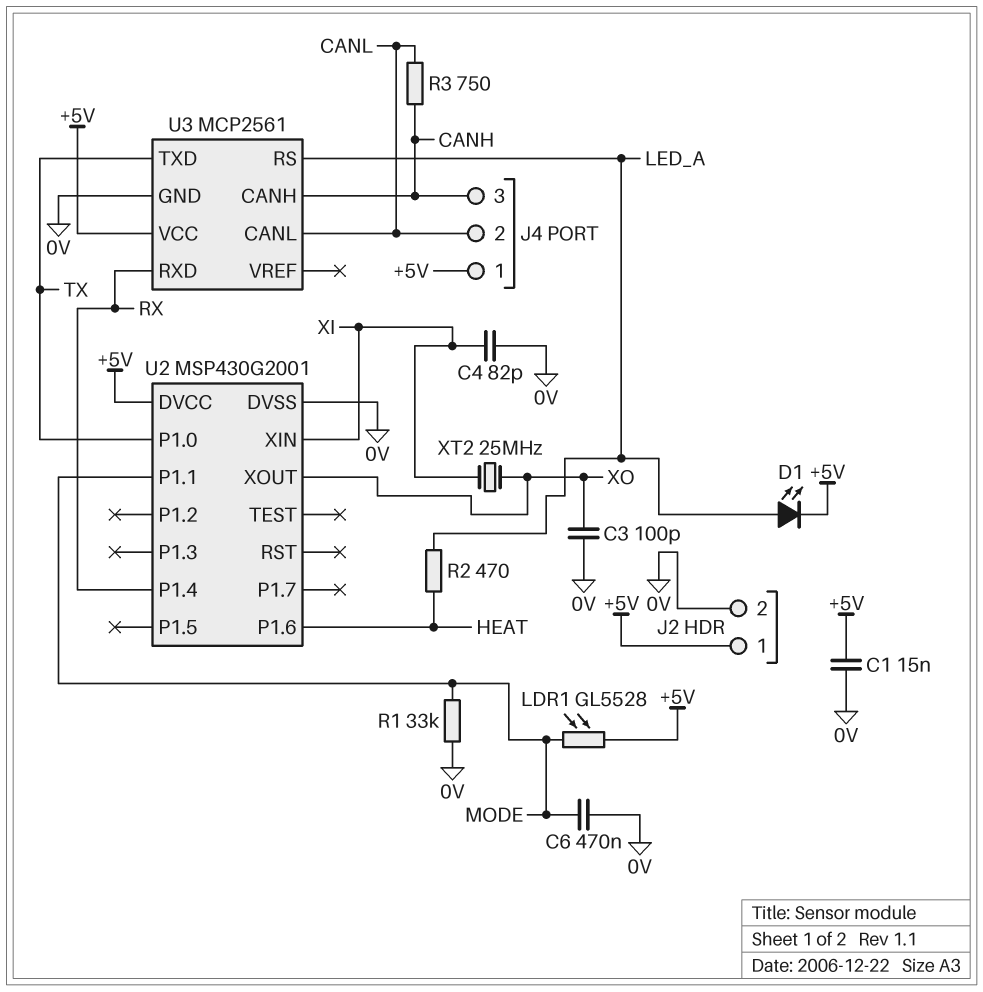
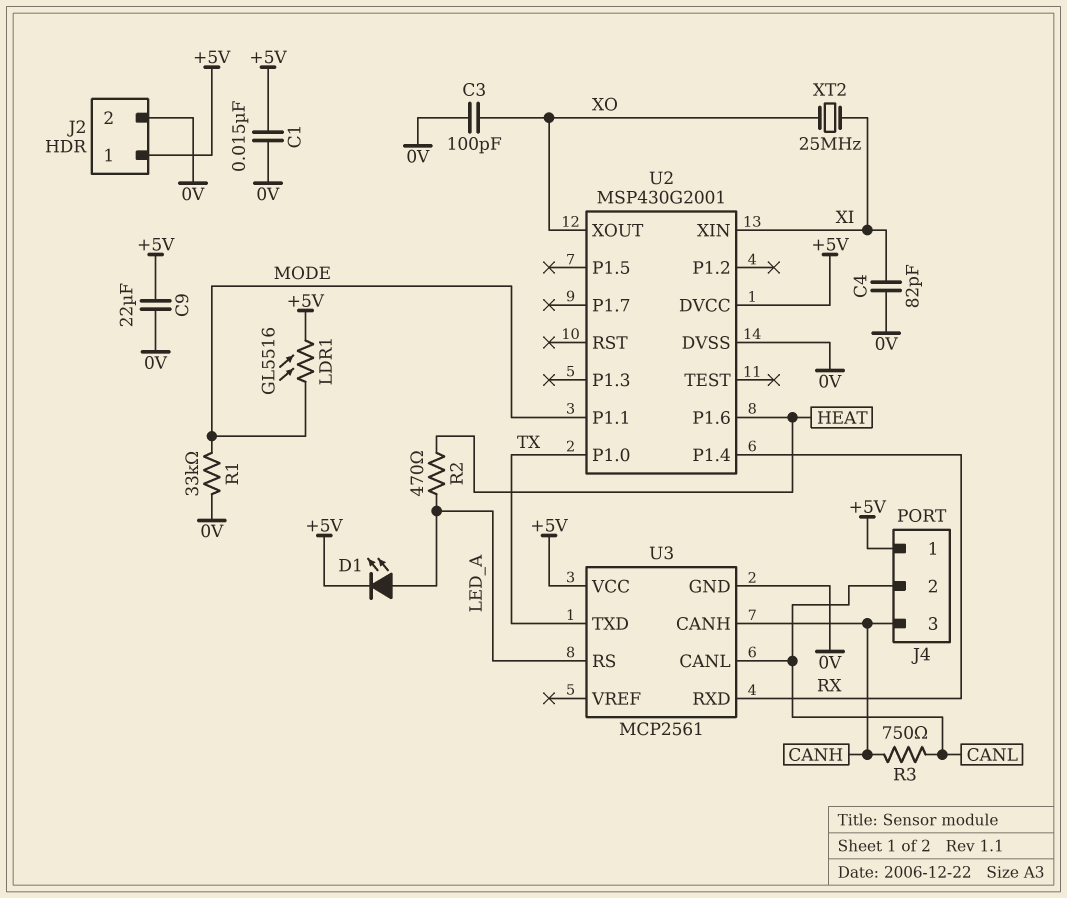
C6: 470nF (0V, MODE) -> none
C9: none -> 22uF (+5V, 0V)
LDR1: GL5528 (+5V, MODE) -> GL5516 (+5V, MODE)

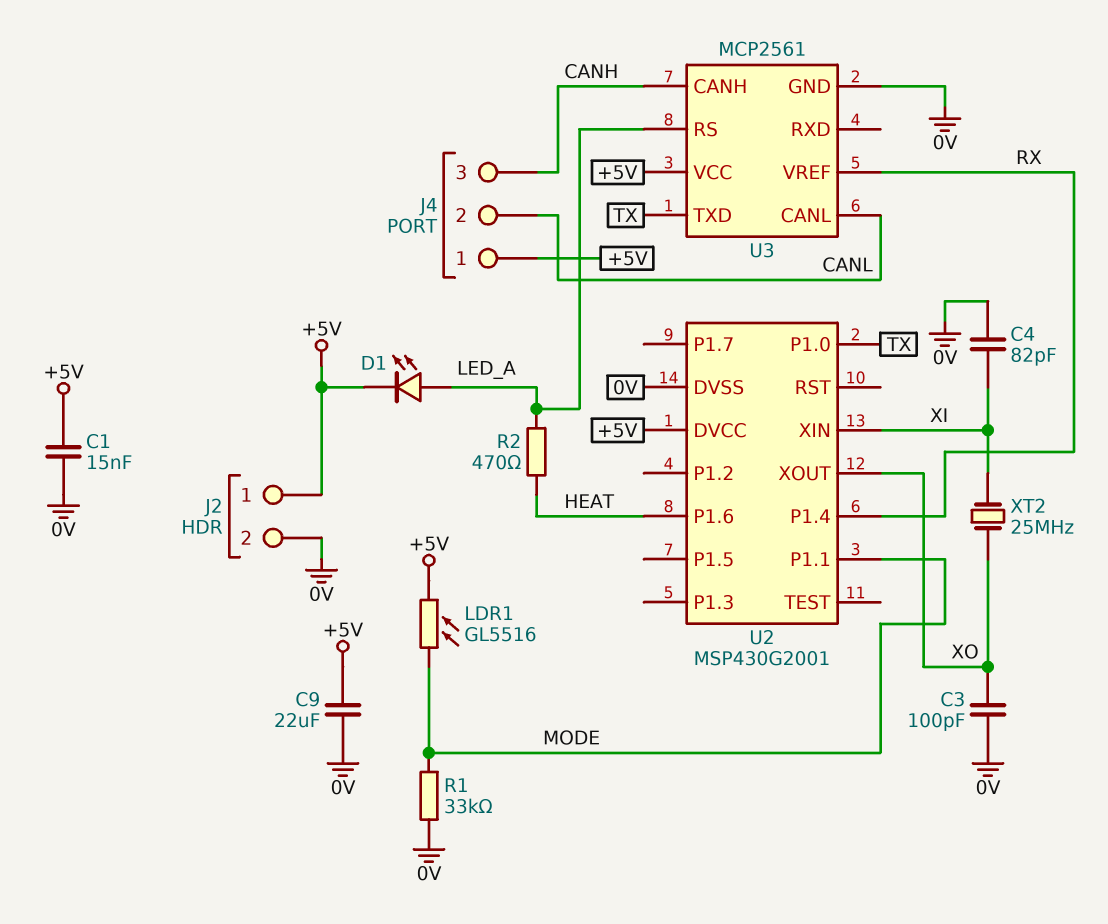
R3: 750 (CANH, CANL) -> none
U3 pin RXD: RX -> none
U3 pin VREF: none -> RX

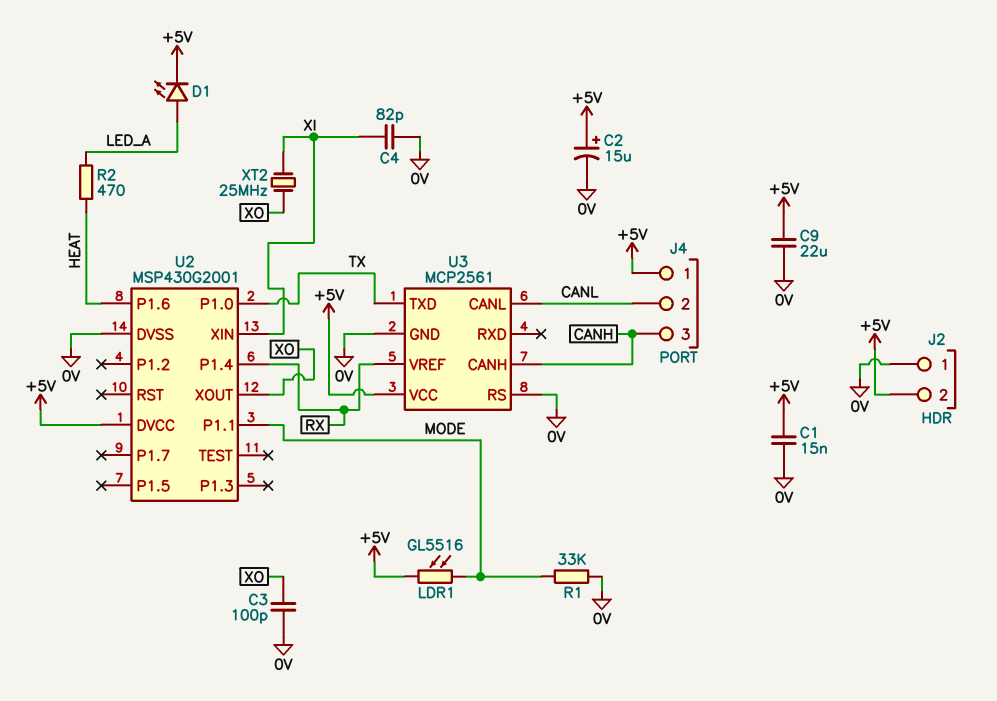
C2: none -> 15uF (plus +5V, minus 0V)
J2 pin 1: +5V -> 0V
J2 pin 2: 0V -> +5V
U3 pin RS: LED_A -> 0V

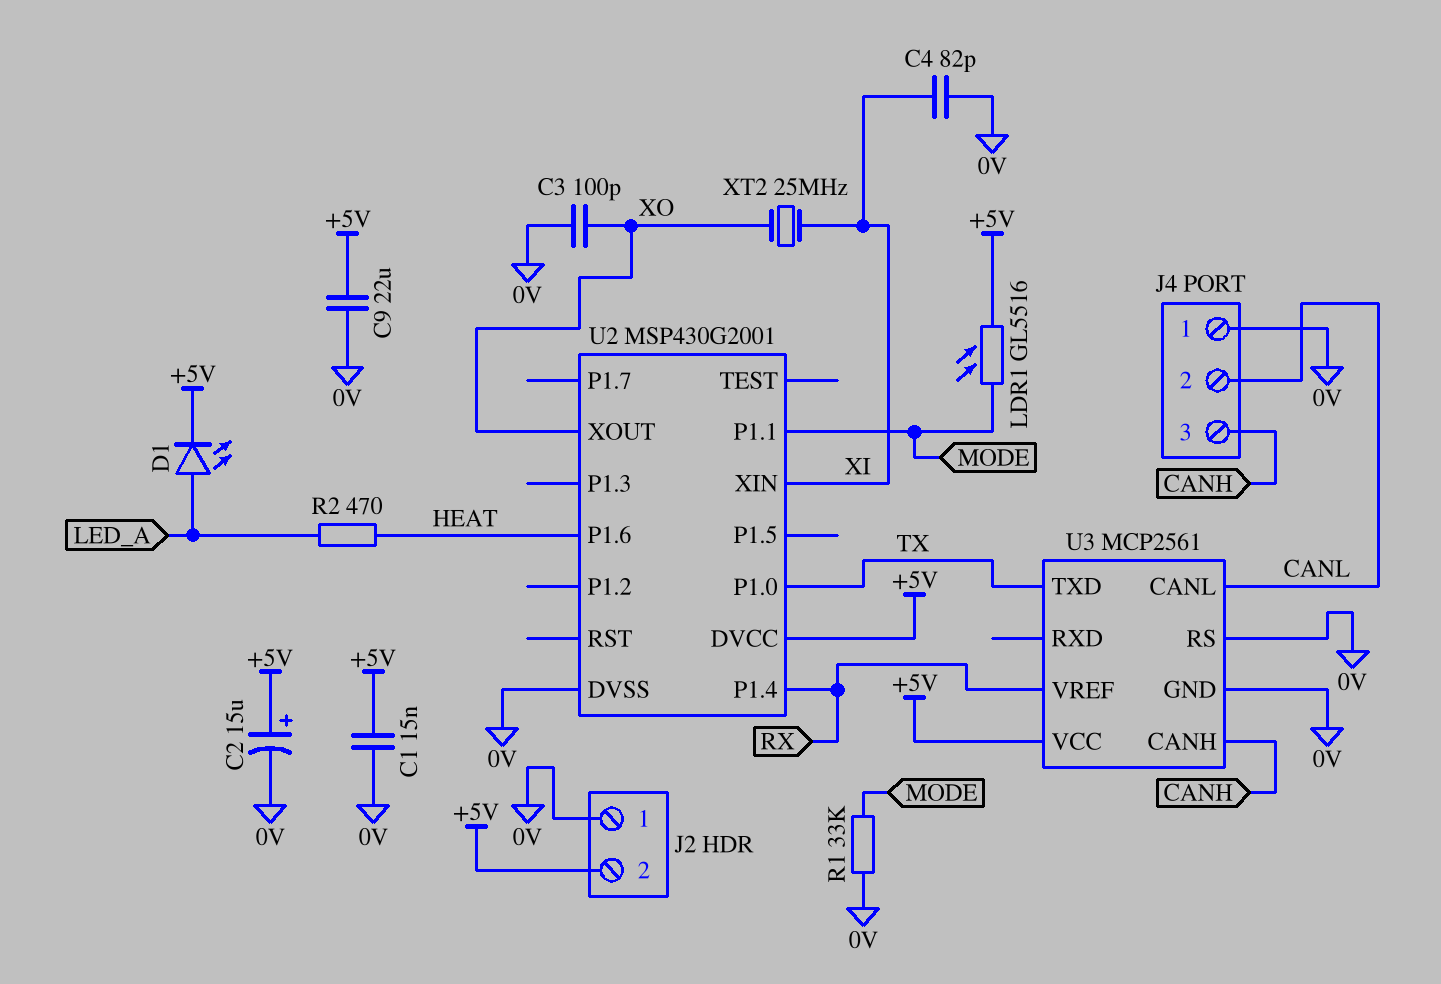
J4 pin 1: +5V -> 0V

